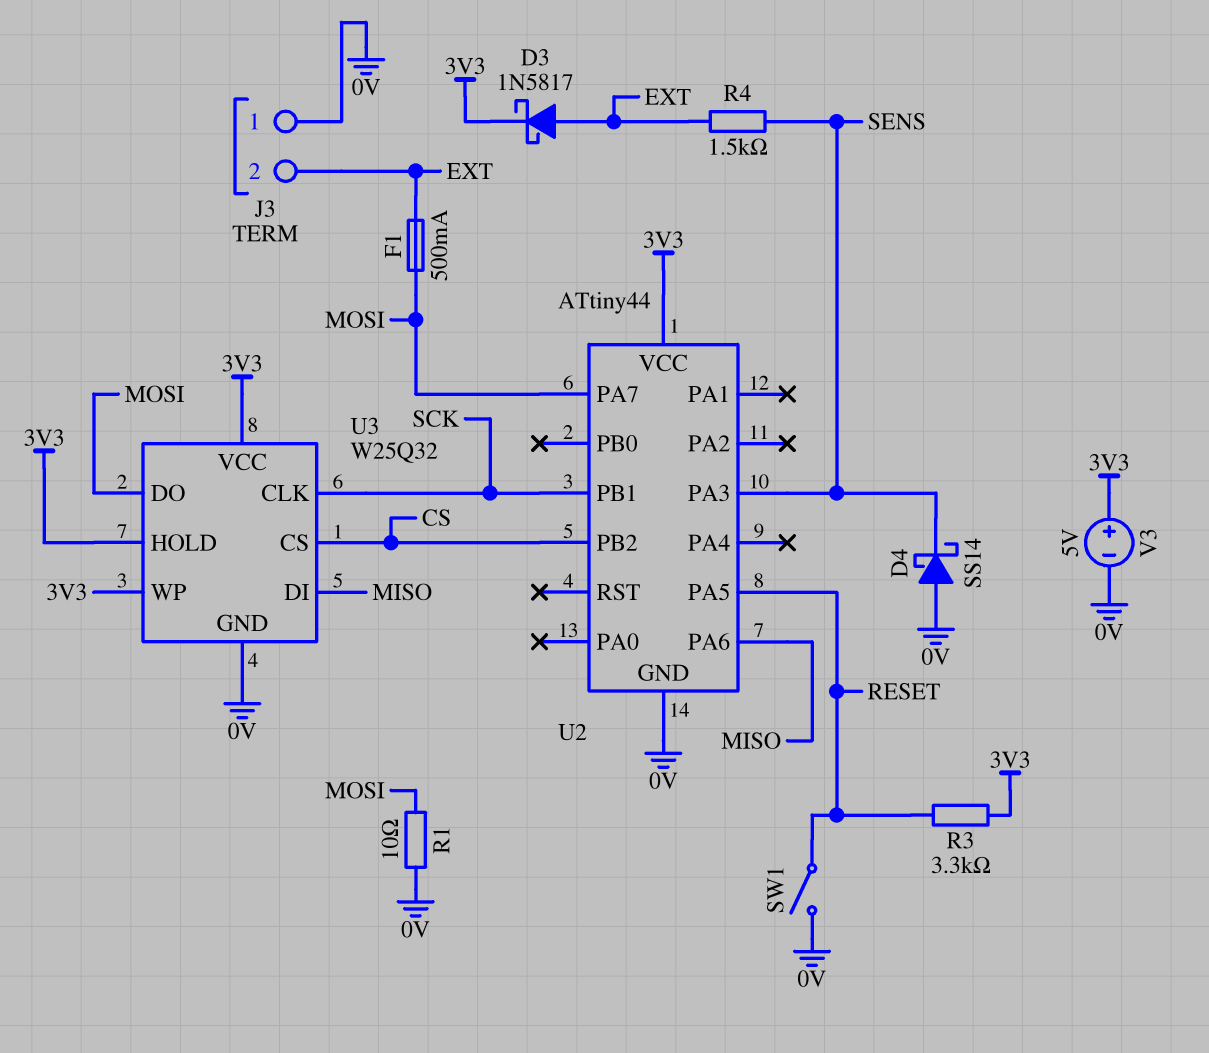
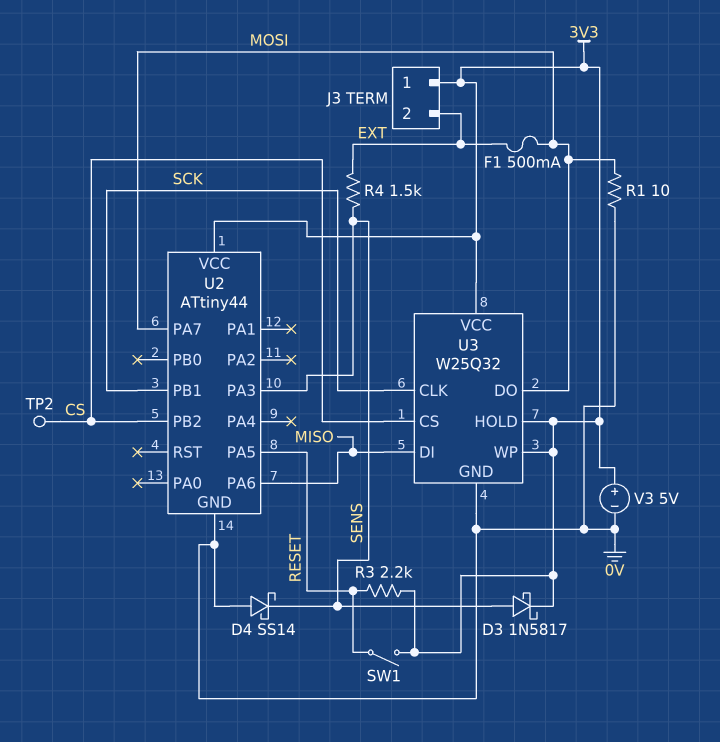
D3: schottky 1N5817 (A EXT, K 3V3) -> schottky 1N5817 (A SENS, K 3V3)
J3 pin 1: 0V -> 3V3
R3: 3.3k (3V3, RESET) -> 2.2k (3V3, RESET)
SW1: switch (0V, RESET) -> switch (3V3, RESET)
TP2: none -> test point (CS)

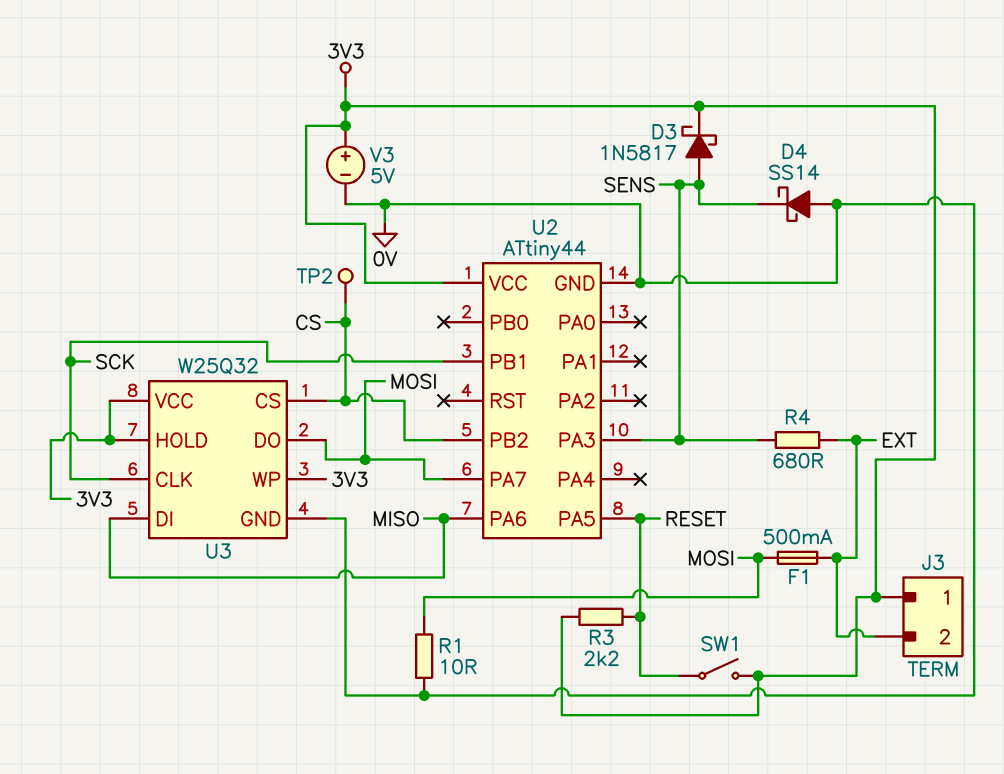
R4: 1.5k (EXT, SENS) -> 680 (EXT, SENS)

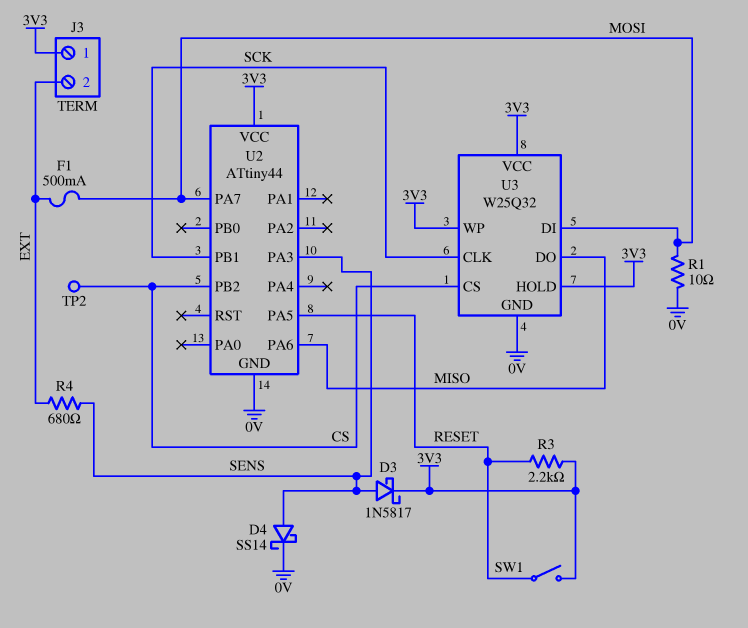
D4: schottky SS14 (A 0V, K SENS) -> schottky SS14 (A SENS, K 0V)
U3 pin DI: MISO -> MOSI
U3 pin DO: MOSI -> MISO
V3: 5V (plus 3V3, minus 0V) -> none

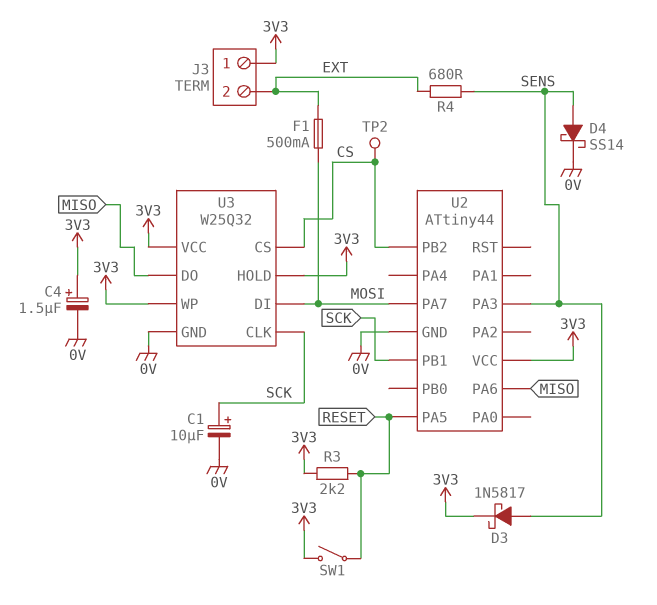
C1: none -> 10uF (plus SCK, minus 0V)
C4: none -> 1.5uF (plus 3V3, minus 0V)
R1: 10 (0V, MOSI) -> none

